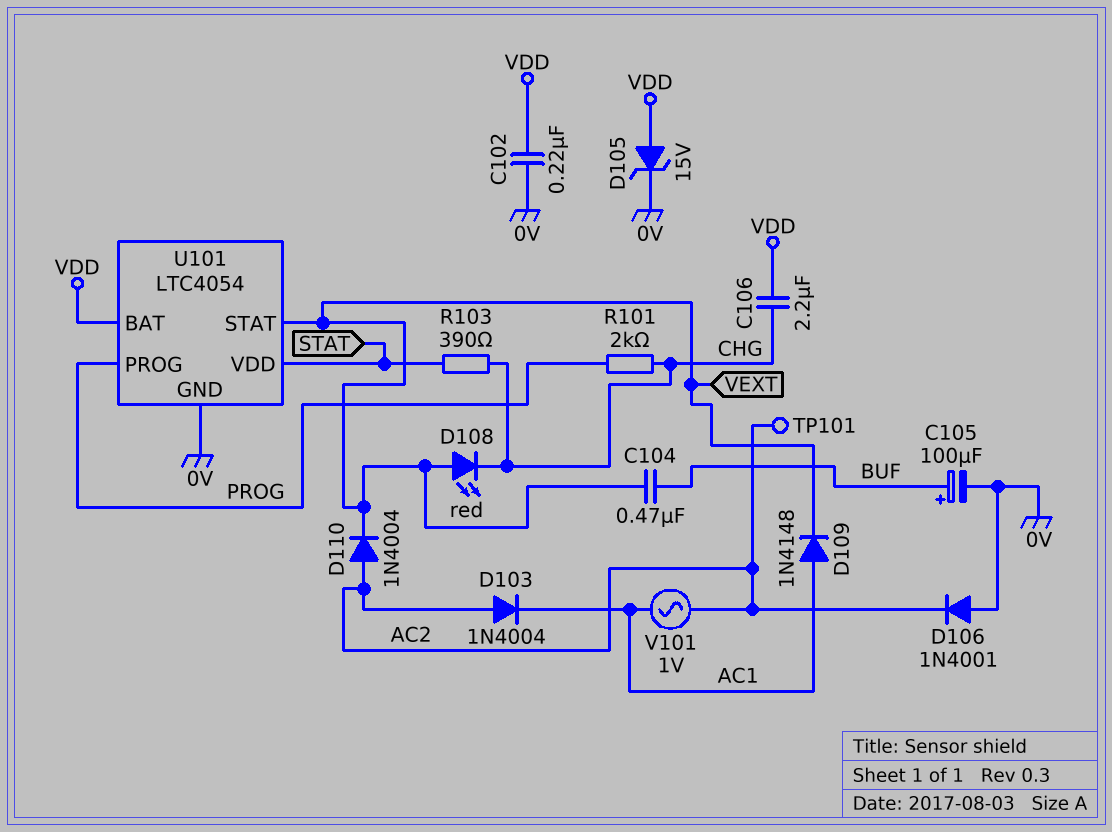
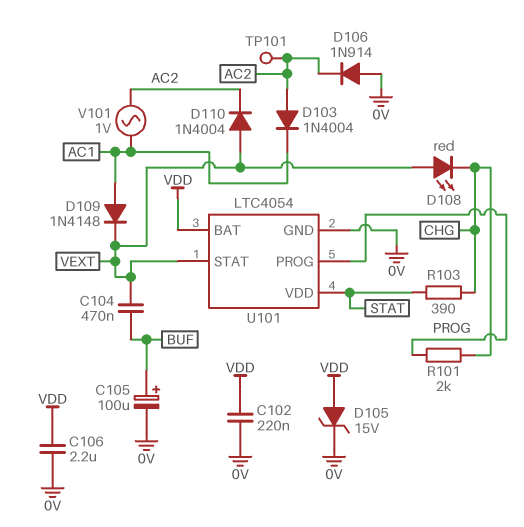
C106: 2.2uF (CHG, VDD) -> 2.2uF (0V, VDD)
D106: diode 1N4001 (A 0V, K AC2) -> diode 1N914 (A 0V, K AC2)
D110: diode 1N4004 (A AC2, K VEXT) -> diode 1N4004 (A VEXT, K AC2)

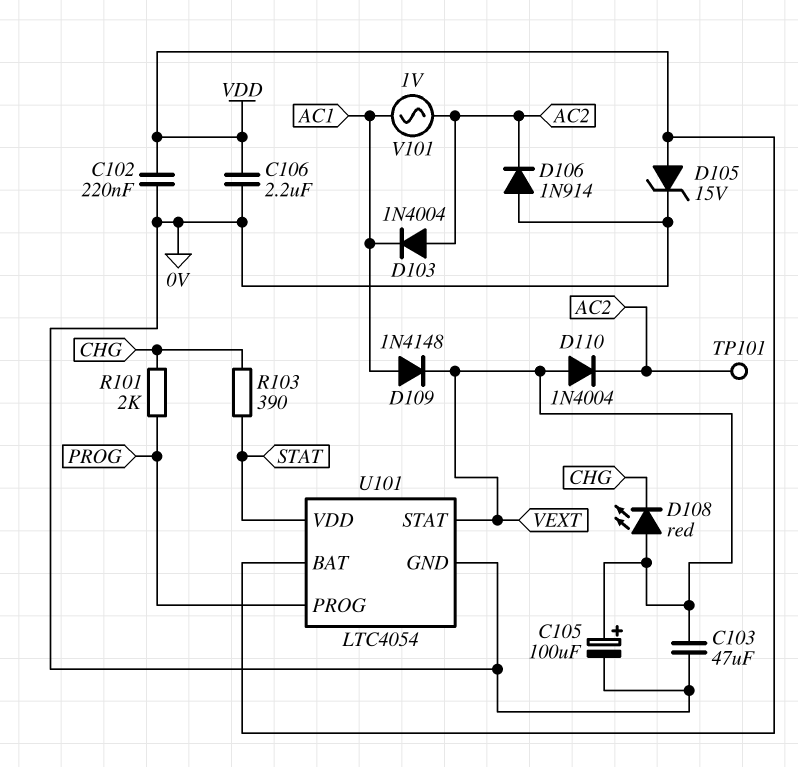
C103: none -> 47uF (0V, VEXT)
C104: 470nF (BUF, VEXT) -> none
C105: 100uF (plus BUF, minus 0V) -> 100uF (plus VEXT, minus 0V)

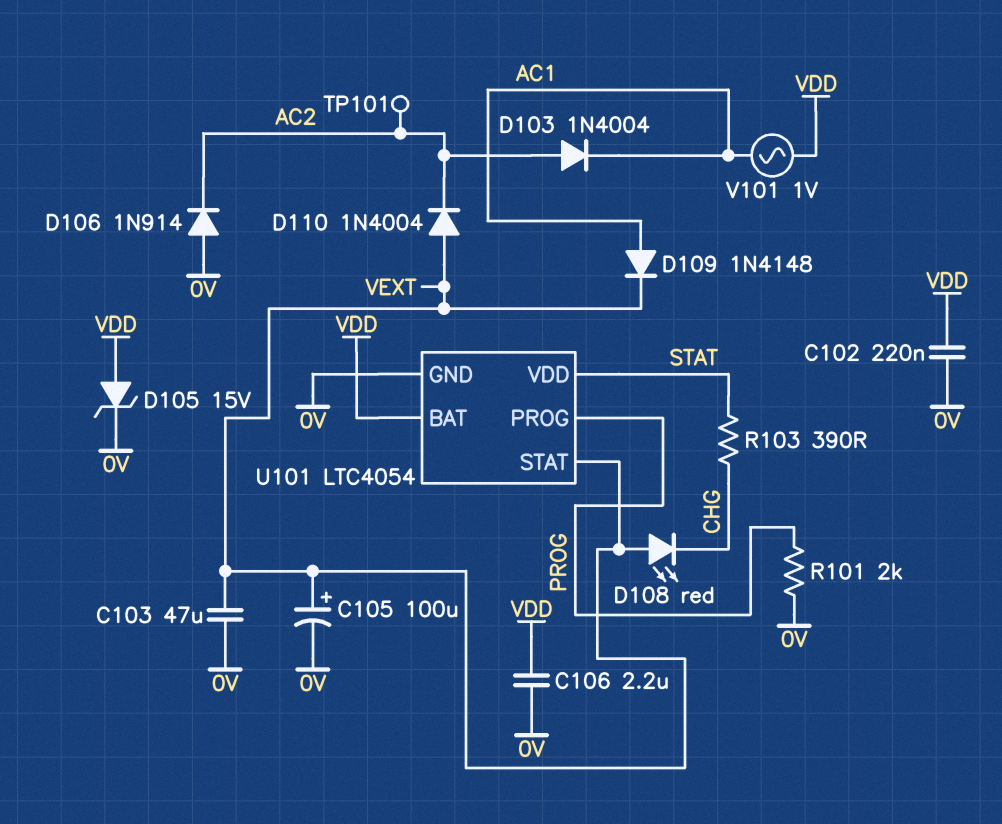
R101: 2k (CHG, PROG) -> 2k (0V, PROG)
V101: AC 1V (AC1, AC2) -> AC 1V (AC1, VDD)

